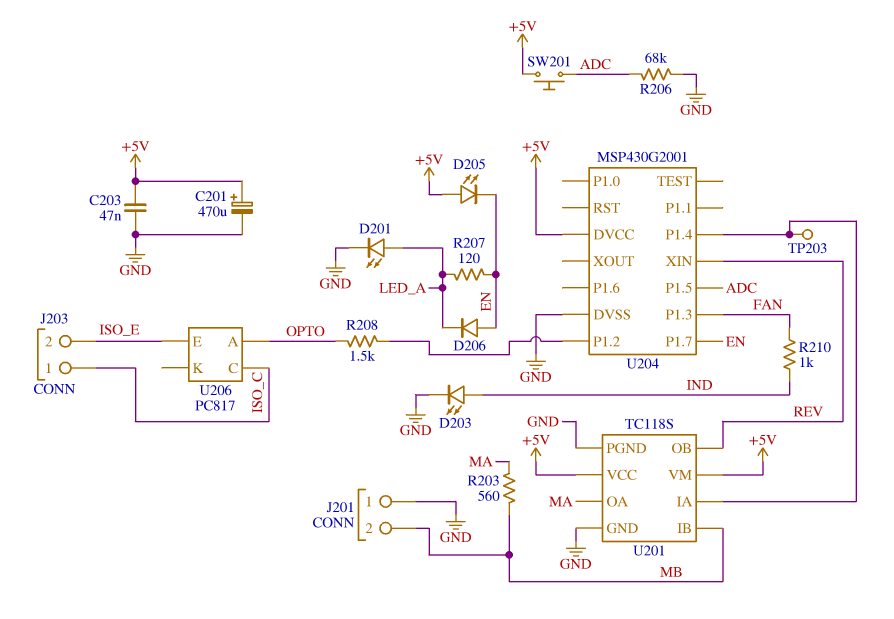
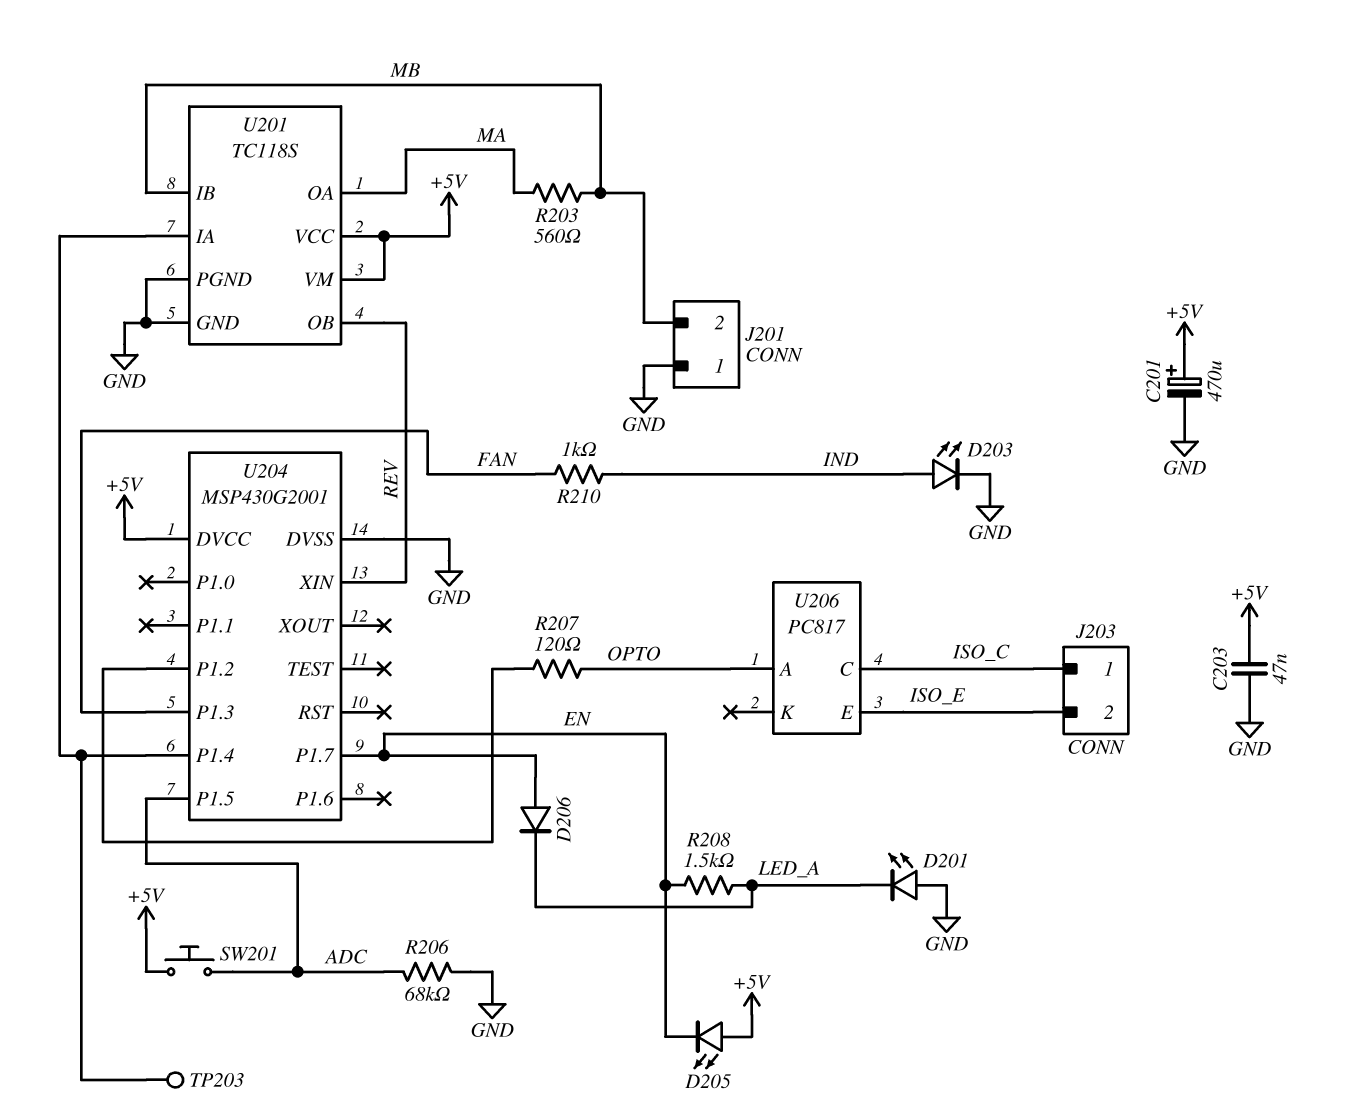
D201: LED (A LED_A, K GND) -> LED (A GND, K LED_A)
R207: 120 (EN, LED_A) -> 120 (OPTO, U204/P1.2)
R208: 1.5k (OPTO, U204/P1.2) -> 1.5k (EN, LED_A)

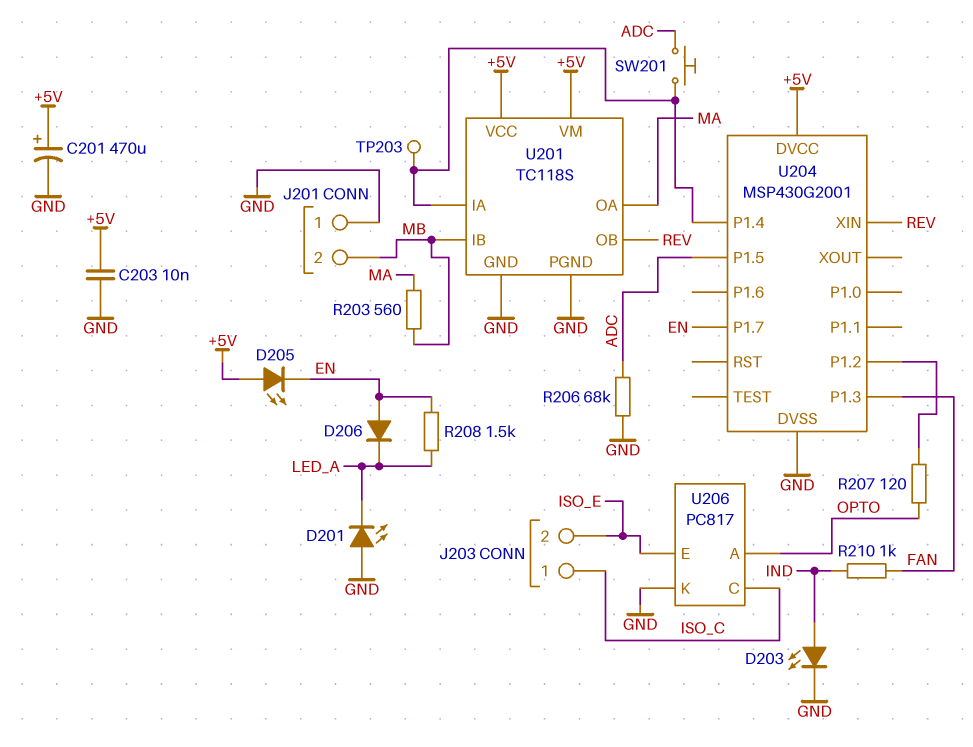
C203: 47nF (+5V, GND) -> 10nF (+5V, GND)
SW201: button (+5V, ADC) -> button (ADC, U201/IA)
U206 pin K: none -> GND

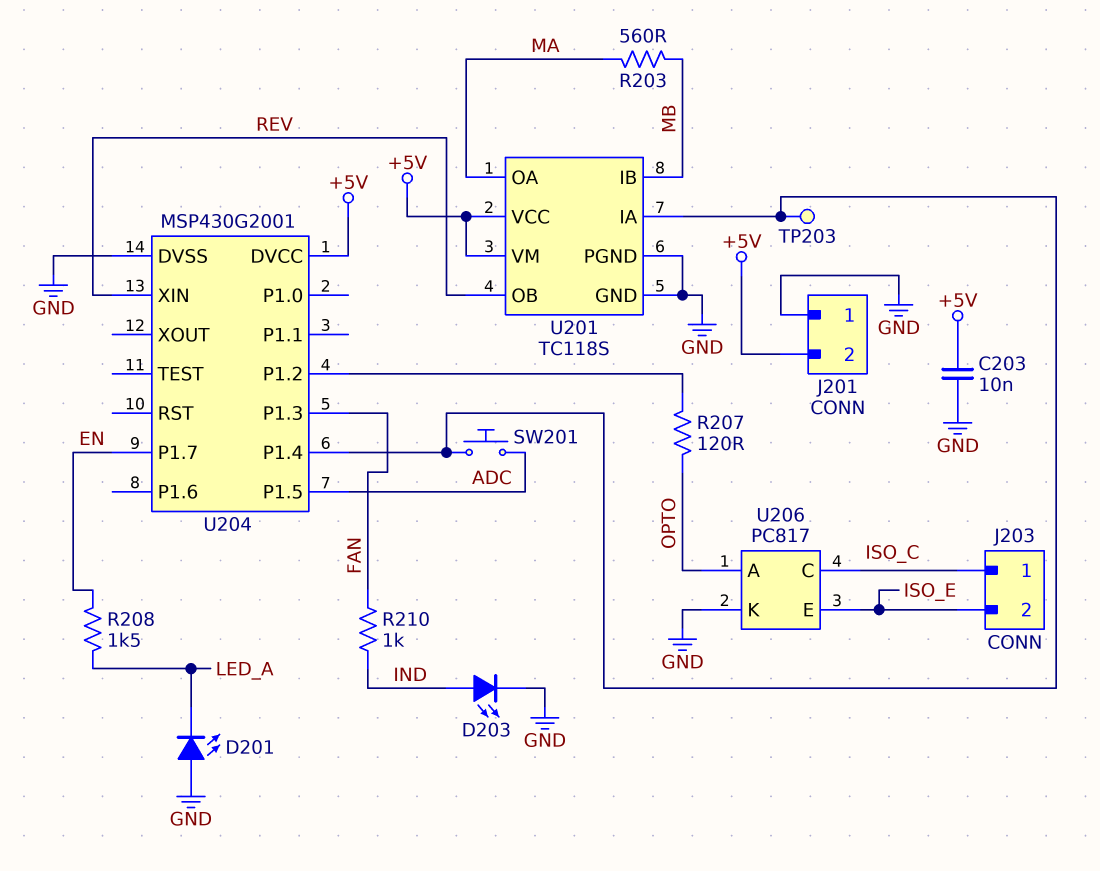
C201: 470uF (plus +5V, minus GND) -> none
D205: LED (A +5V, K EN) -> none
D206: diode (A EN, K LED_A) -> none
J201 pin 2: MB -> +5V
R206: 68k (ADC, GND) -> none

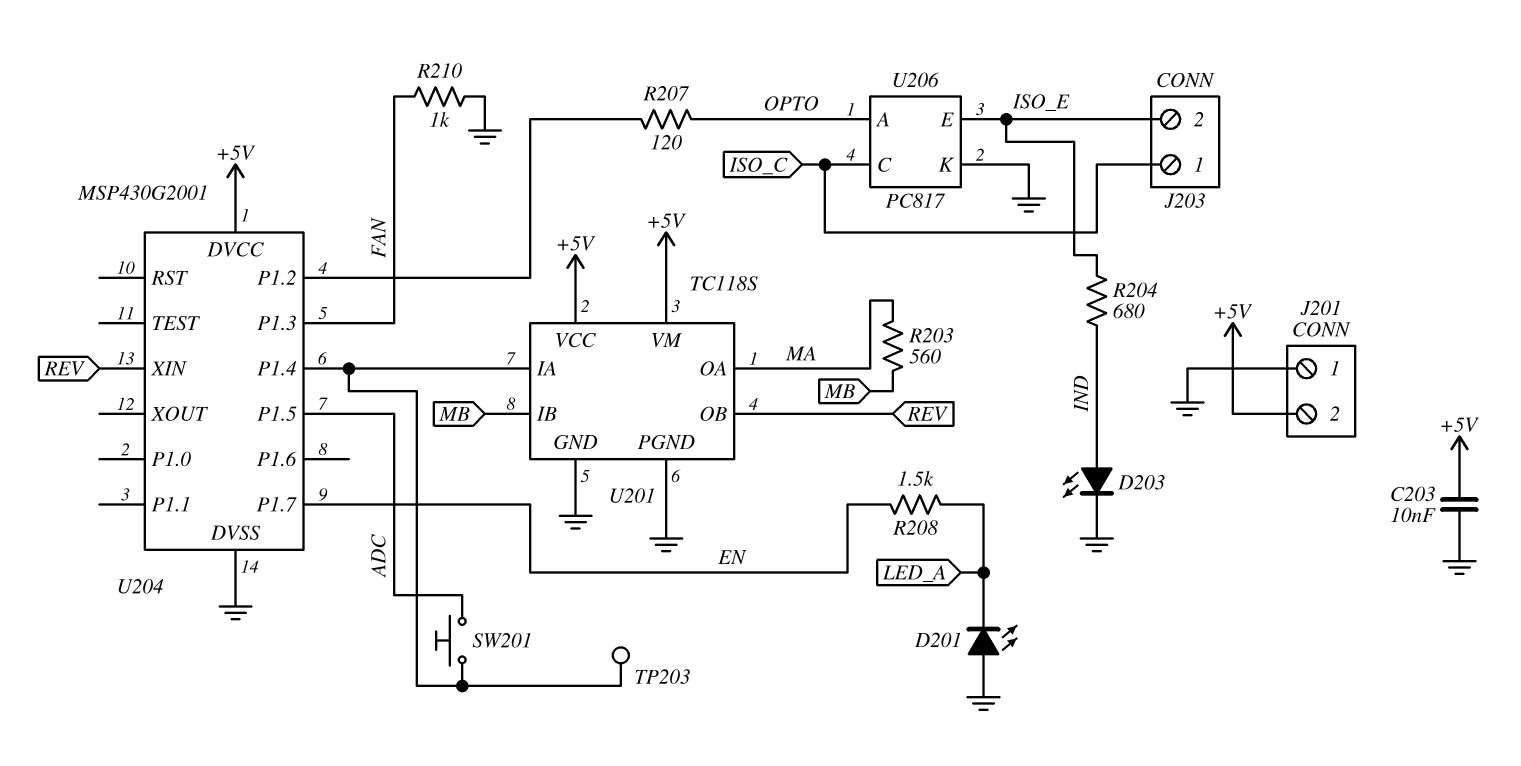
R204: none -> 680 (IND, ISO_E)
R210: 1k (FAN, IND) -> 1k (FAN, GND)

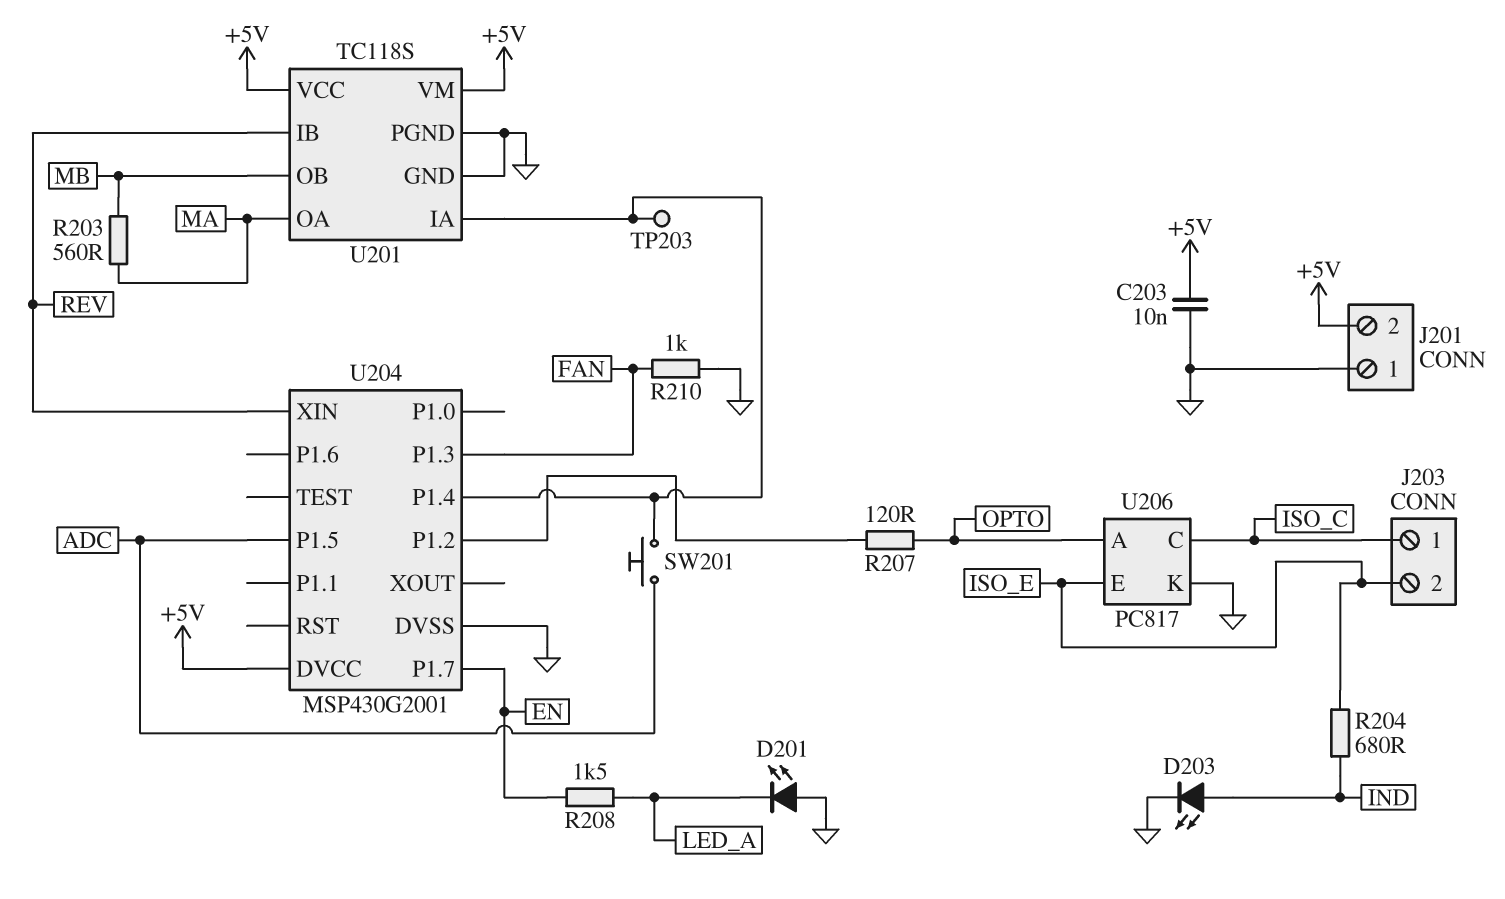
U201 pin IB: MB -> REV
U201 pin OB: REV -> MB

